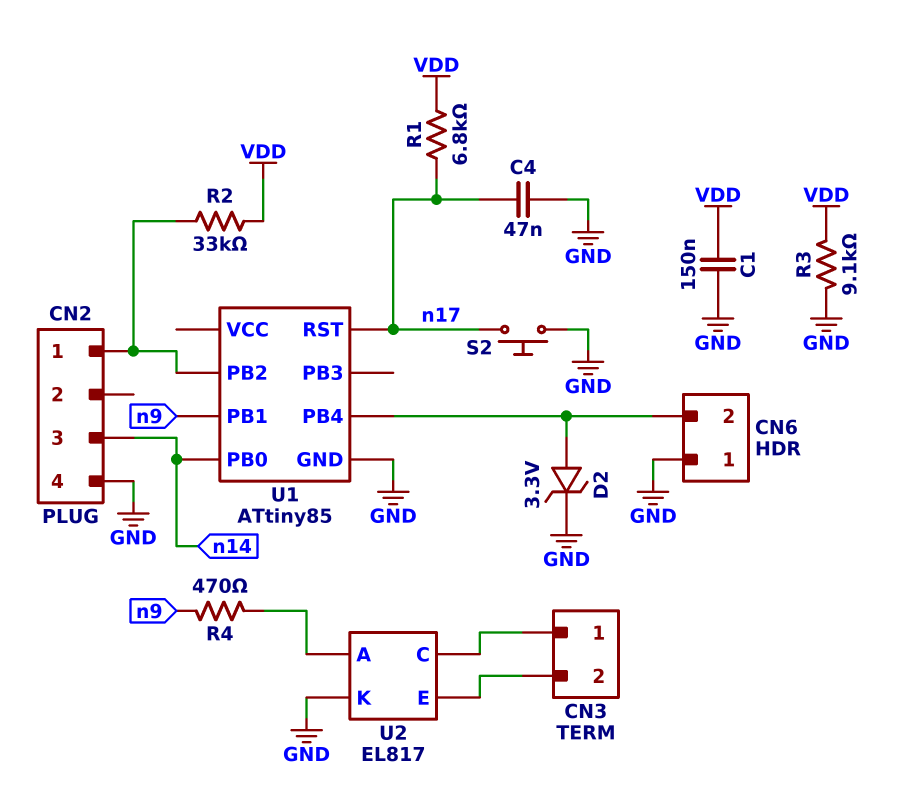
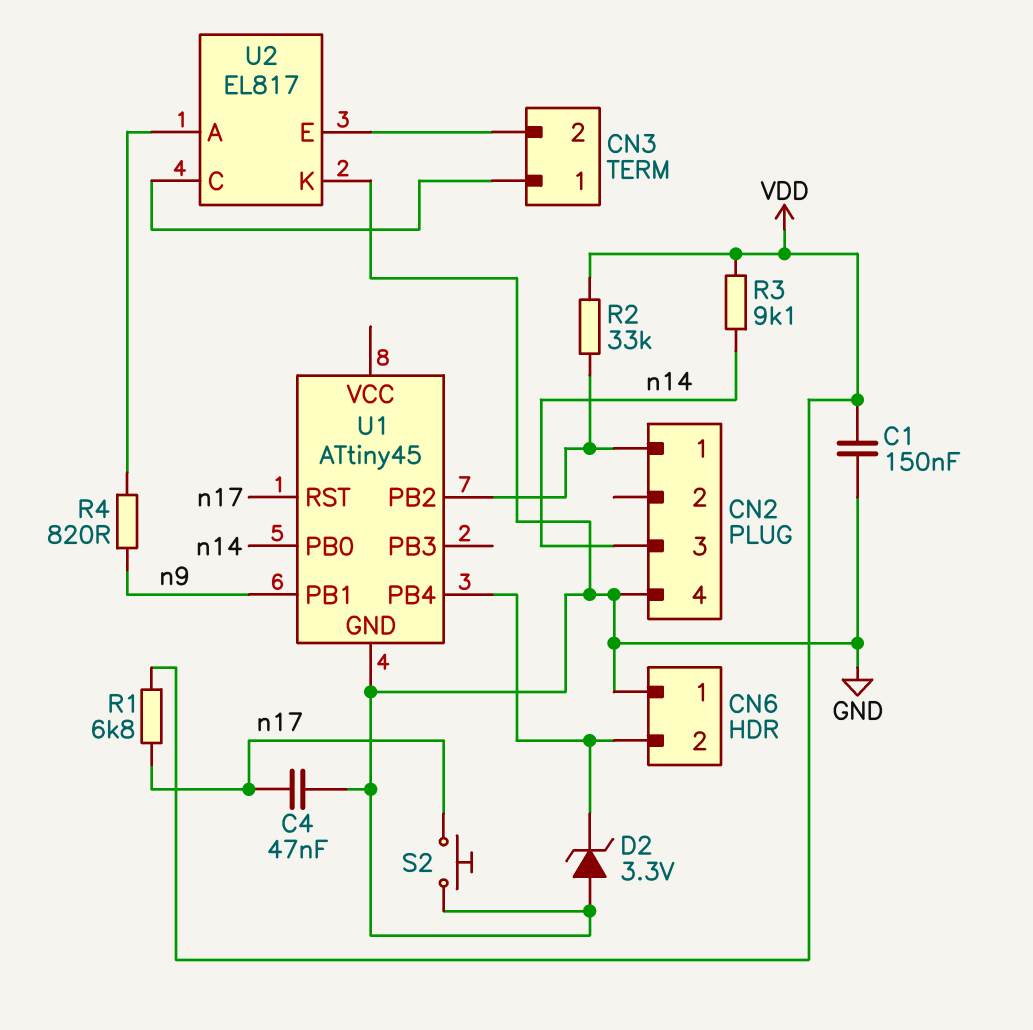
D2: zener 3.3V (A CN6/2, K GND) -> zener 3.3V (A GND, K CN6/2)
R3: 9.1k (GND, VDD) -> 9.1k (VDD, n14)
R4: 470 (U2/A, n9) -> 820 (U2/A, n9)
U1: ATtiny85 -> ATtiny45

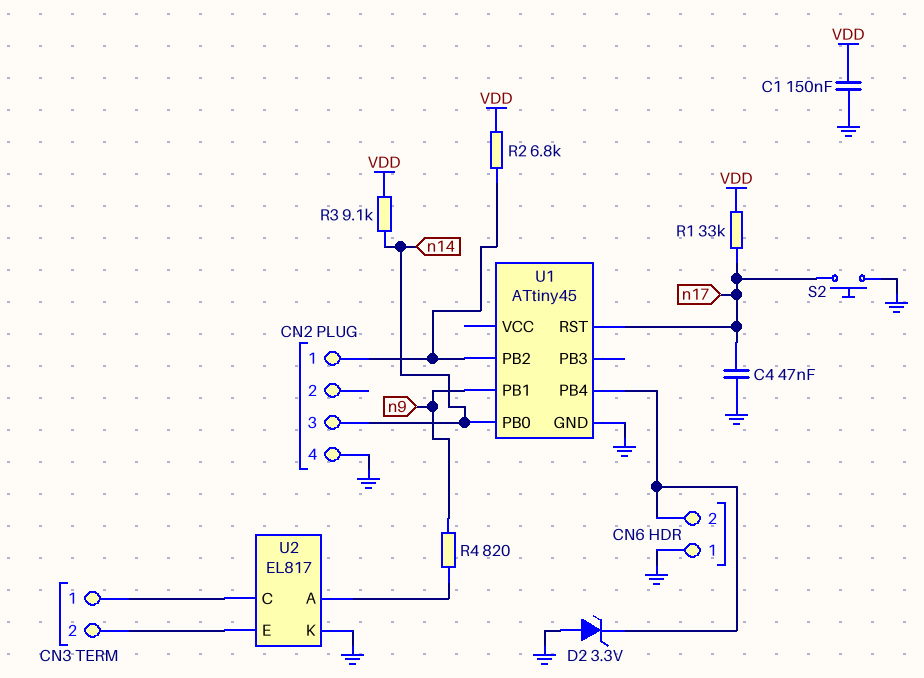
R1: 6.8k (VDD, n17) -> 33k (VDD, n17)
R2: 33k (CN2/1, VDD) -> 6.8k (CN2/1, VDD)

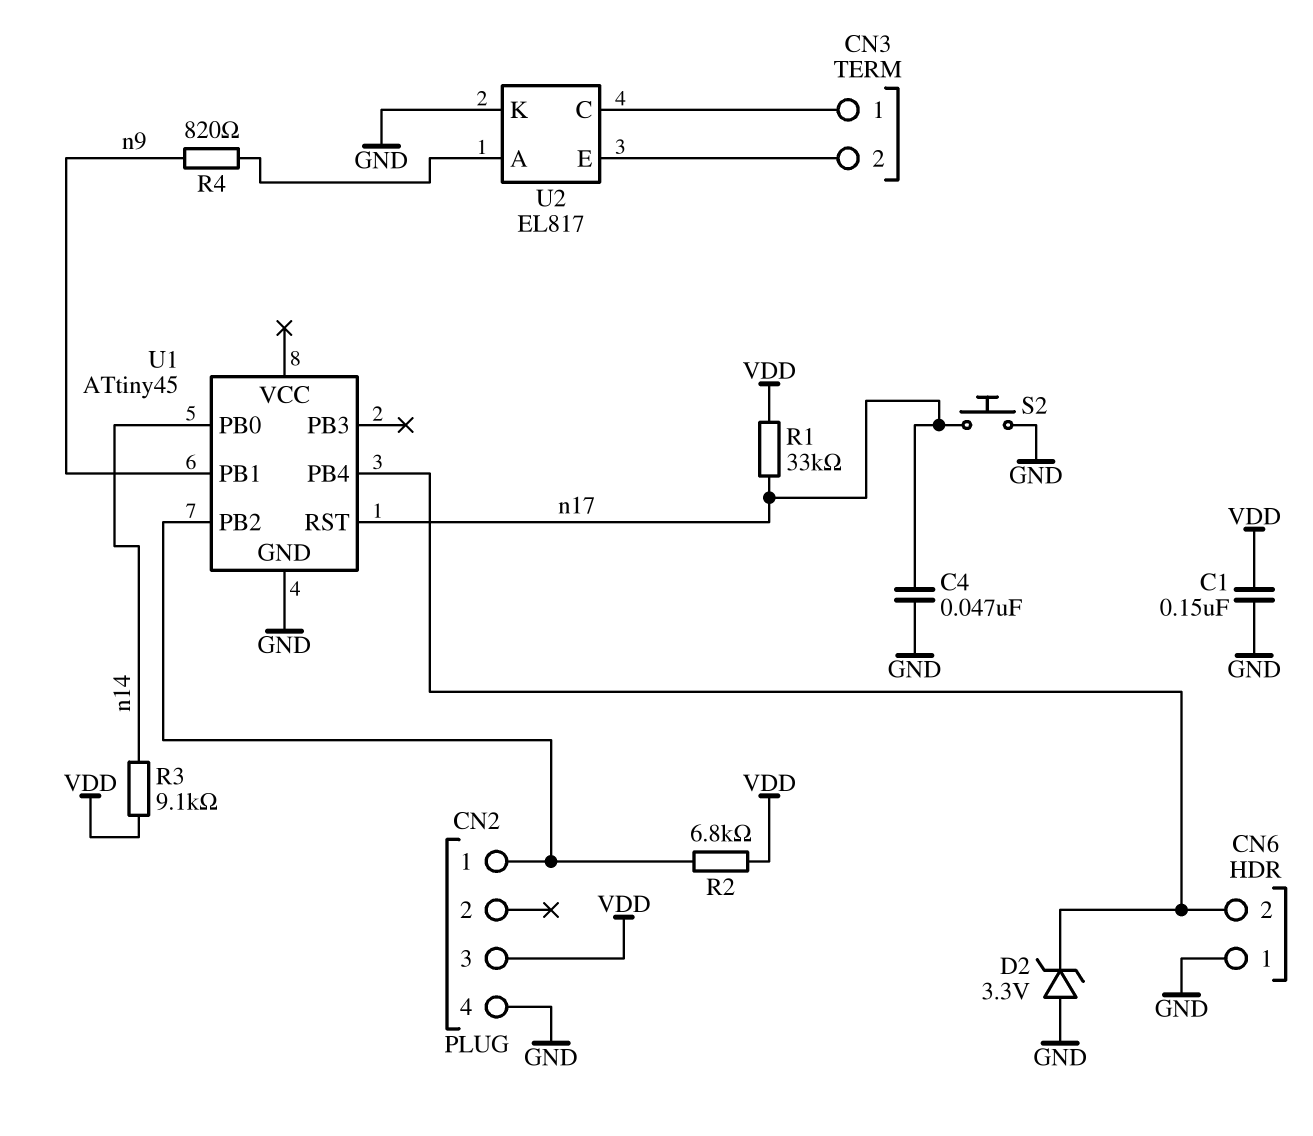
CN2 pin 3: n14 -> VDD

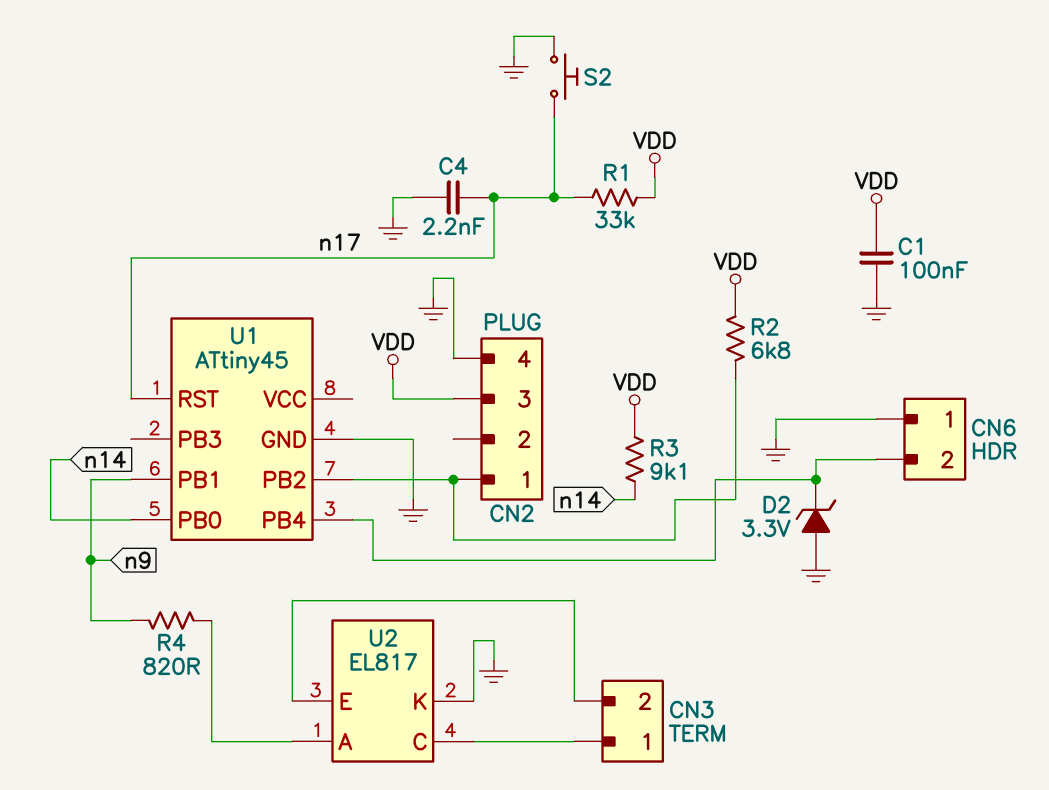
C1: 150nF (GND, VDD) -> 100nF (GND, VDD)
C4: 47nF (GND, n17) -> 2.2nF (GND, n17)

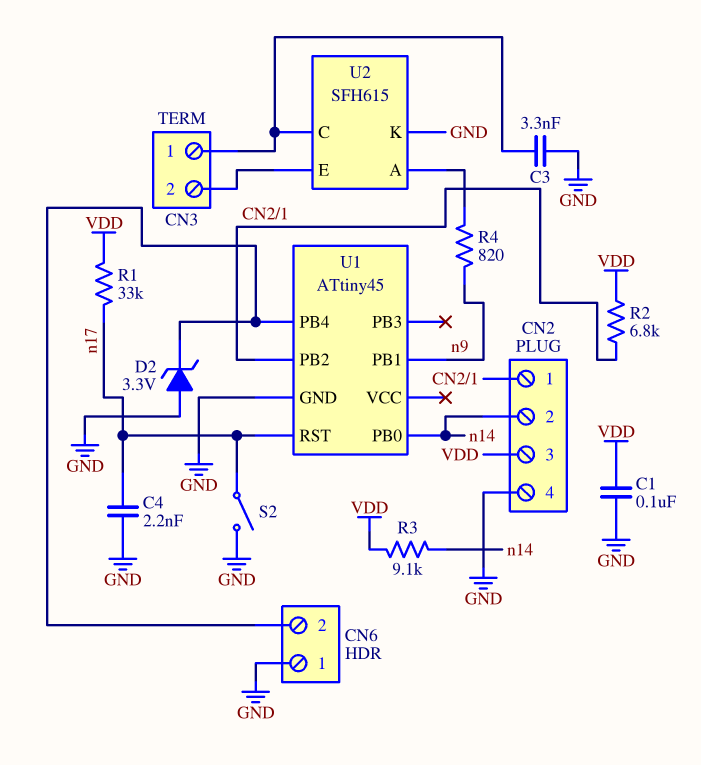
C3: none -> 3.3nF (CN3/1, GND)
CN2 pin 2: none -> n14
S2: button (GND, n17) -> switch (GND, n17)
U2: EL817 -> SFH615

